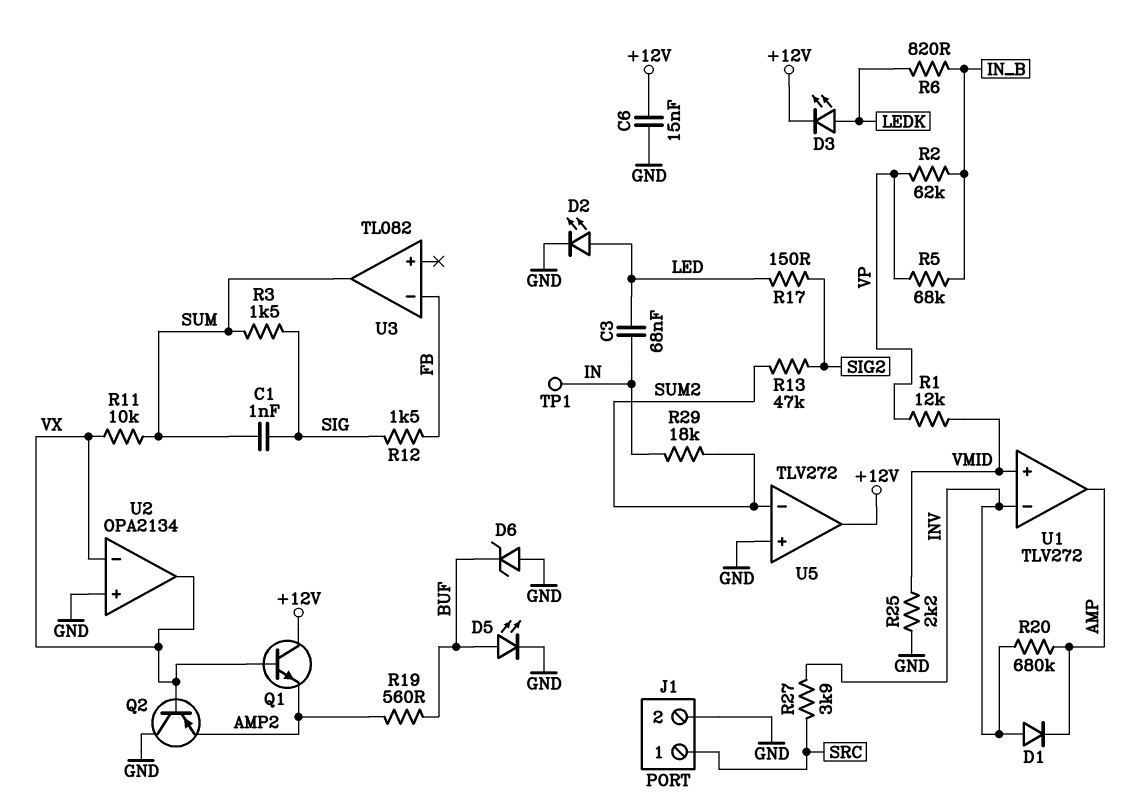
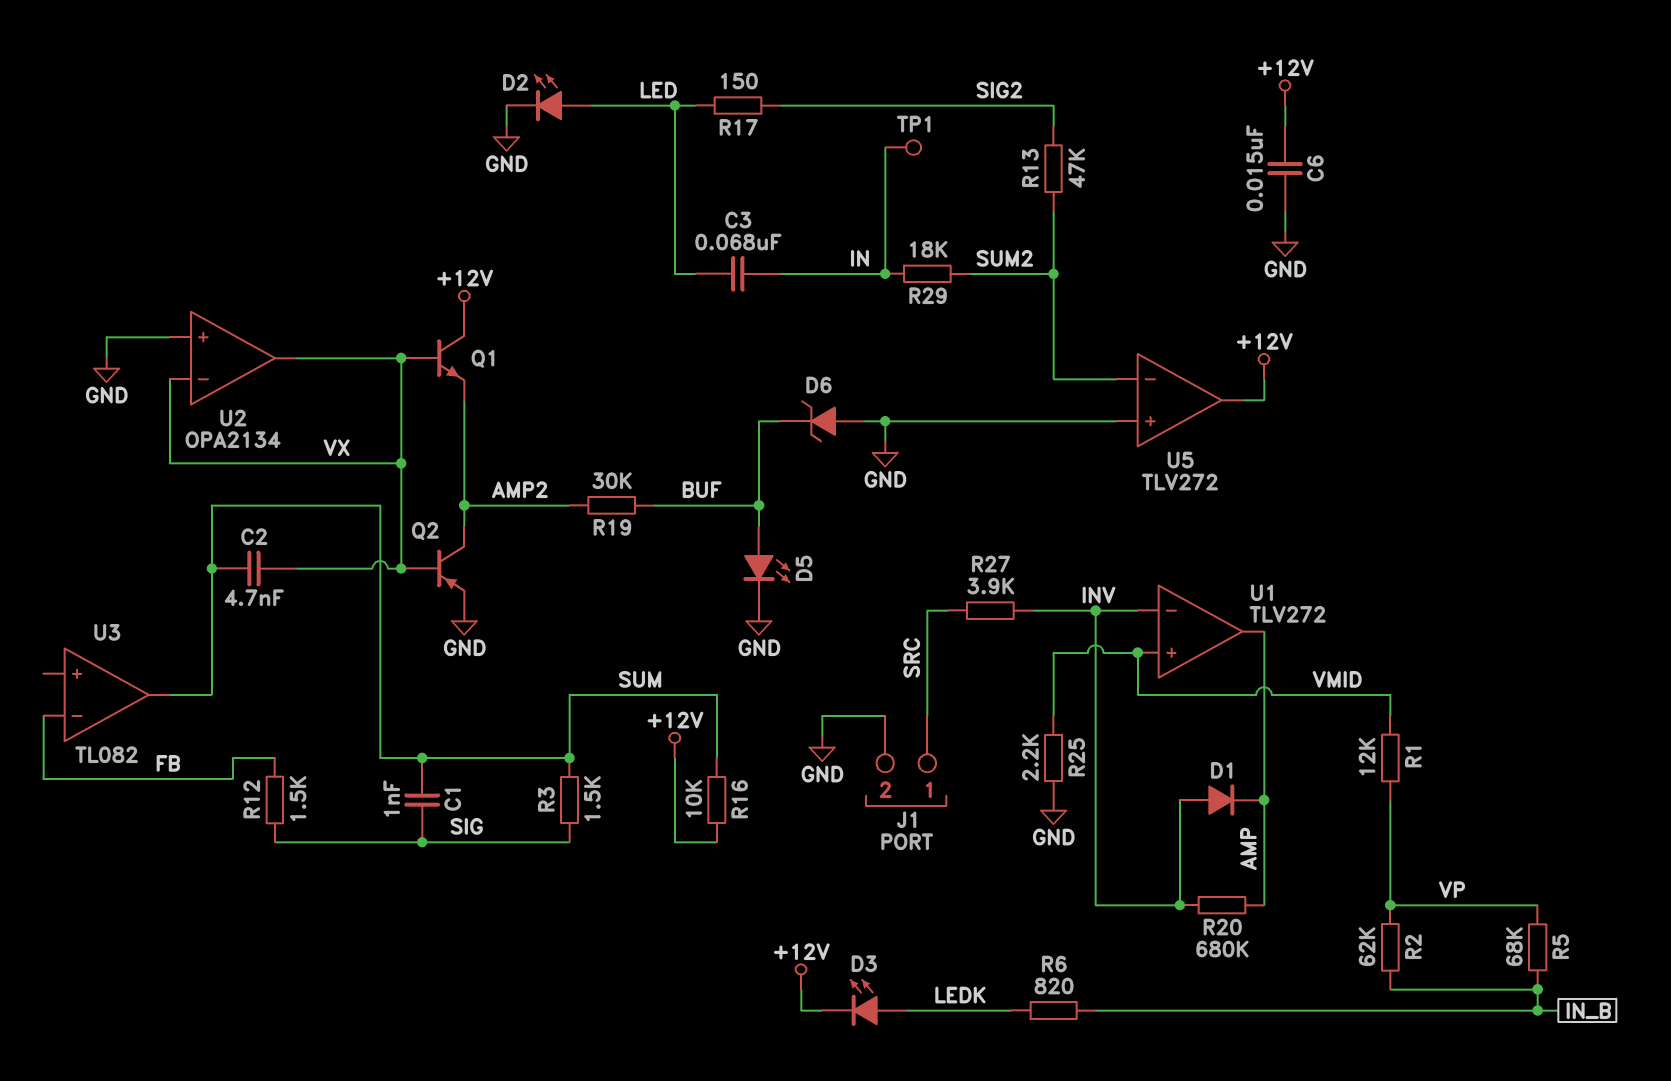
C2: none -> 4.7nF (SUM, VX)
Q2: PNP (B VX, C GND, E AMP2) -> PNP (B VX, C AMP2, E GND)
R11: 10k (SUM, VX) -> none
R16: none -> 10k (+12V, SUM)
R19: 560 (AMP2, BUF) -> 30k (AMP2, BUF)

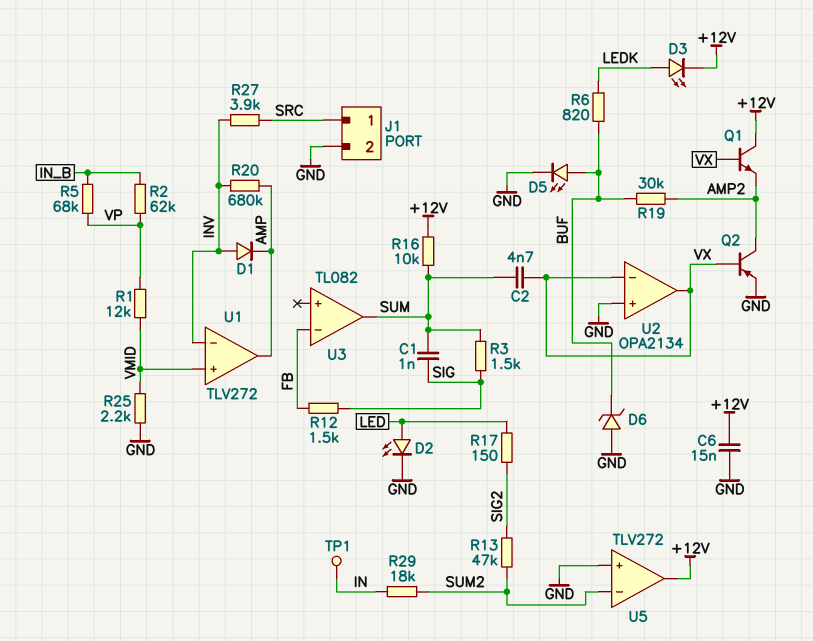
C3: 68nF (IN, LED) -> none
R6: 820 (IN_B, LEDK) -> 820 (BUF, LEDK)

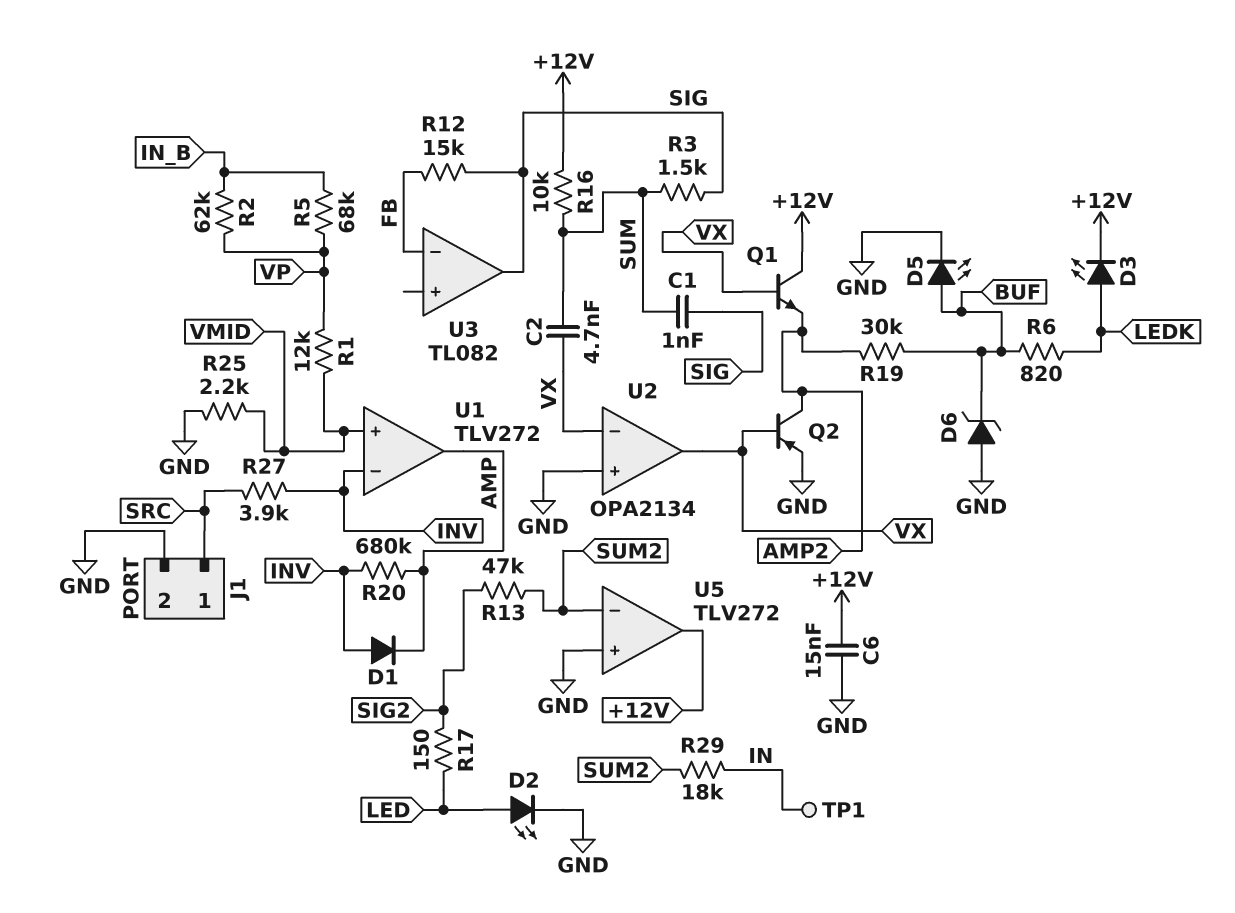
R12: 1.5k (FB, SIG) -> 15k (FB, SIG)
U3 pin out: SUM -> SIG

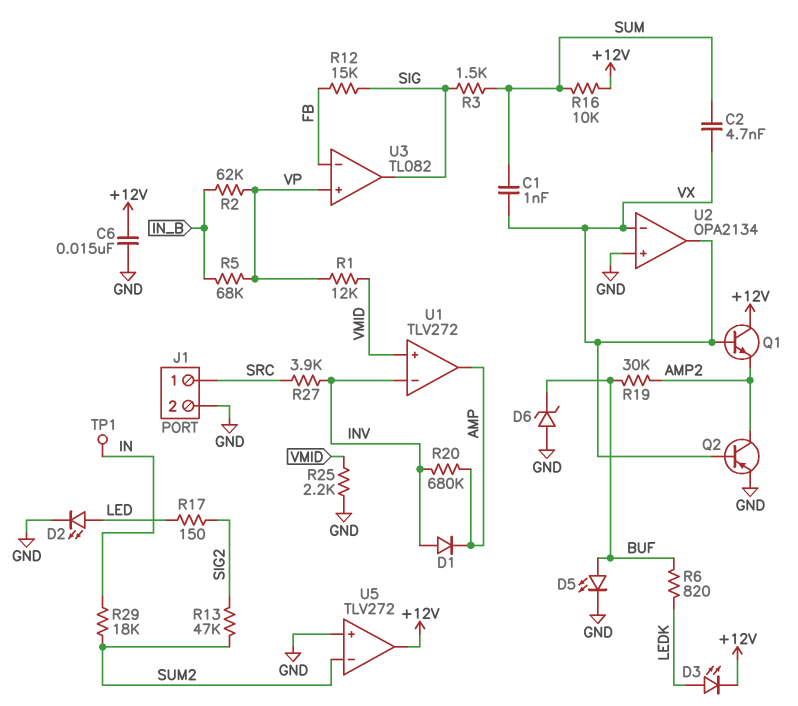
C1: 1nF (SIG, SUM) -> 1nF (SUM, VX)
U3 pin in+: none -> VP

